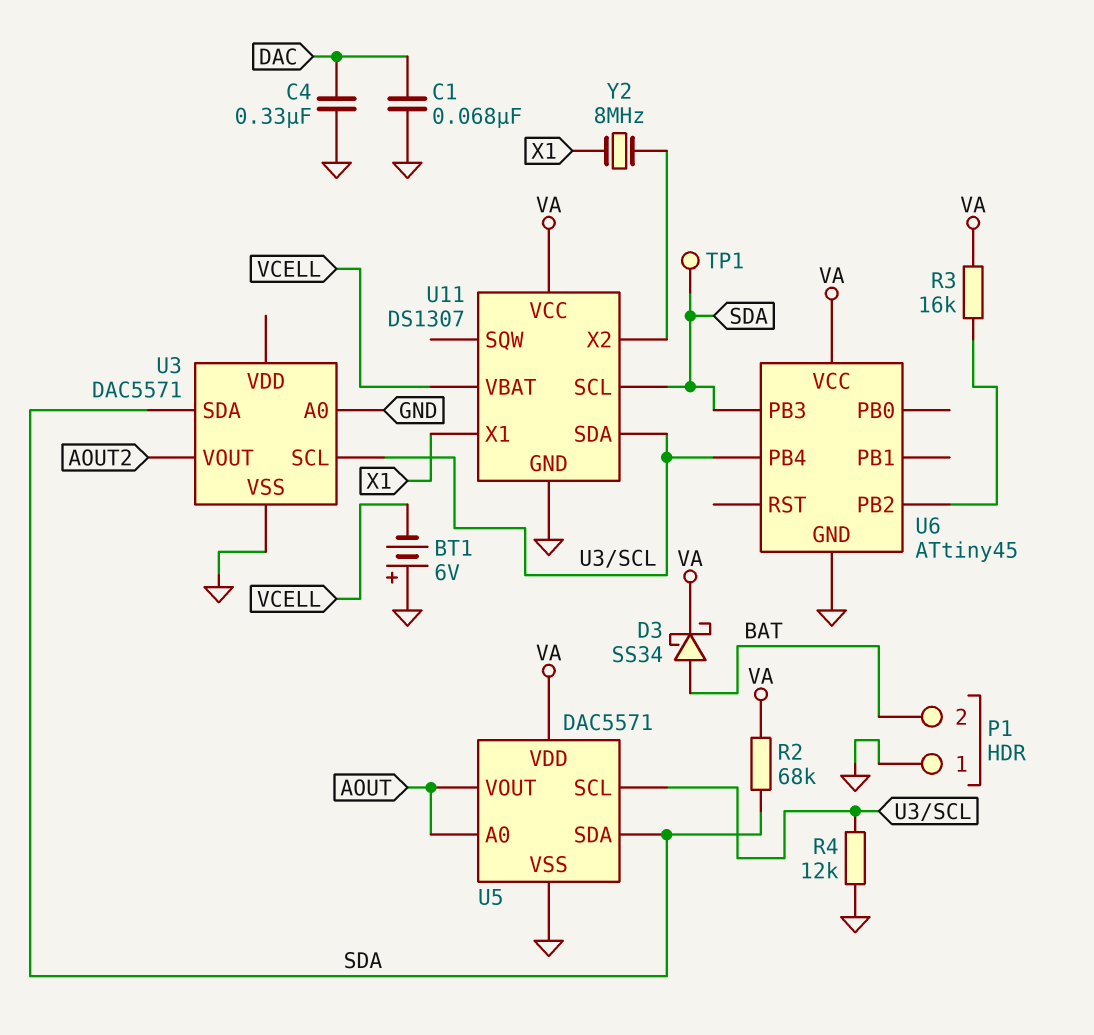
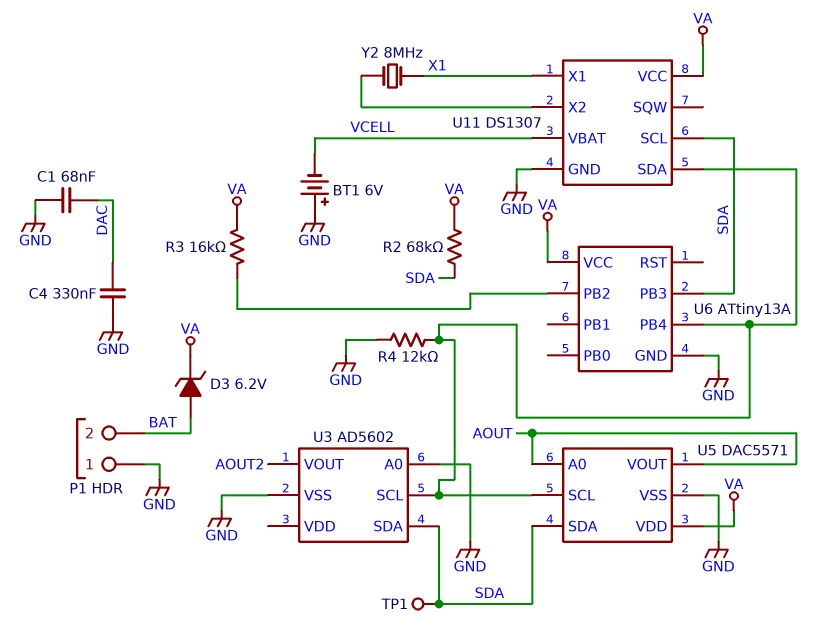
D3: schottky SS34 (A BAT, K VA) -> zener 6.2V (A BAT, K VA)
U3: DAC5571 -> AD5602
U6: ATtiny45 -> ATtiny13A

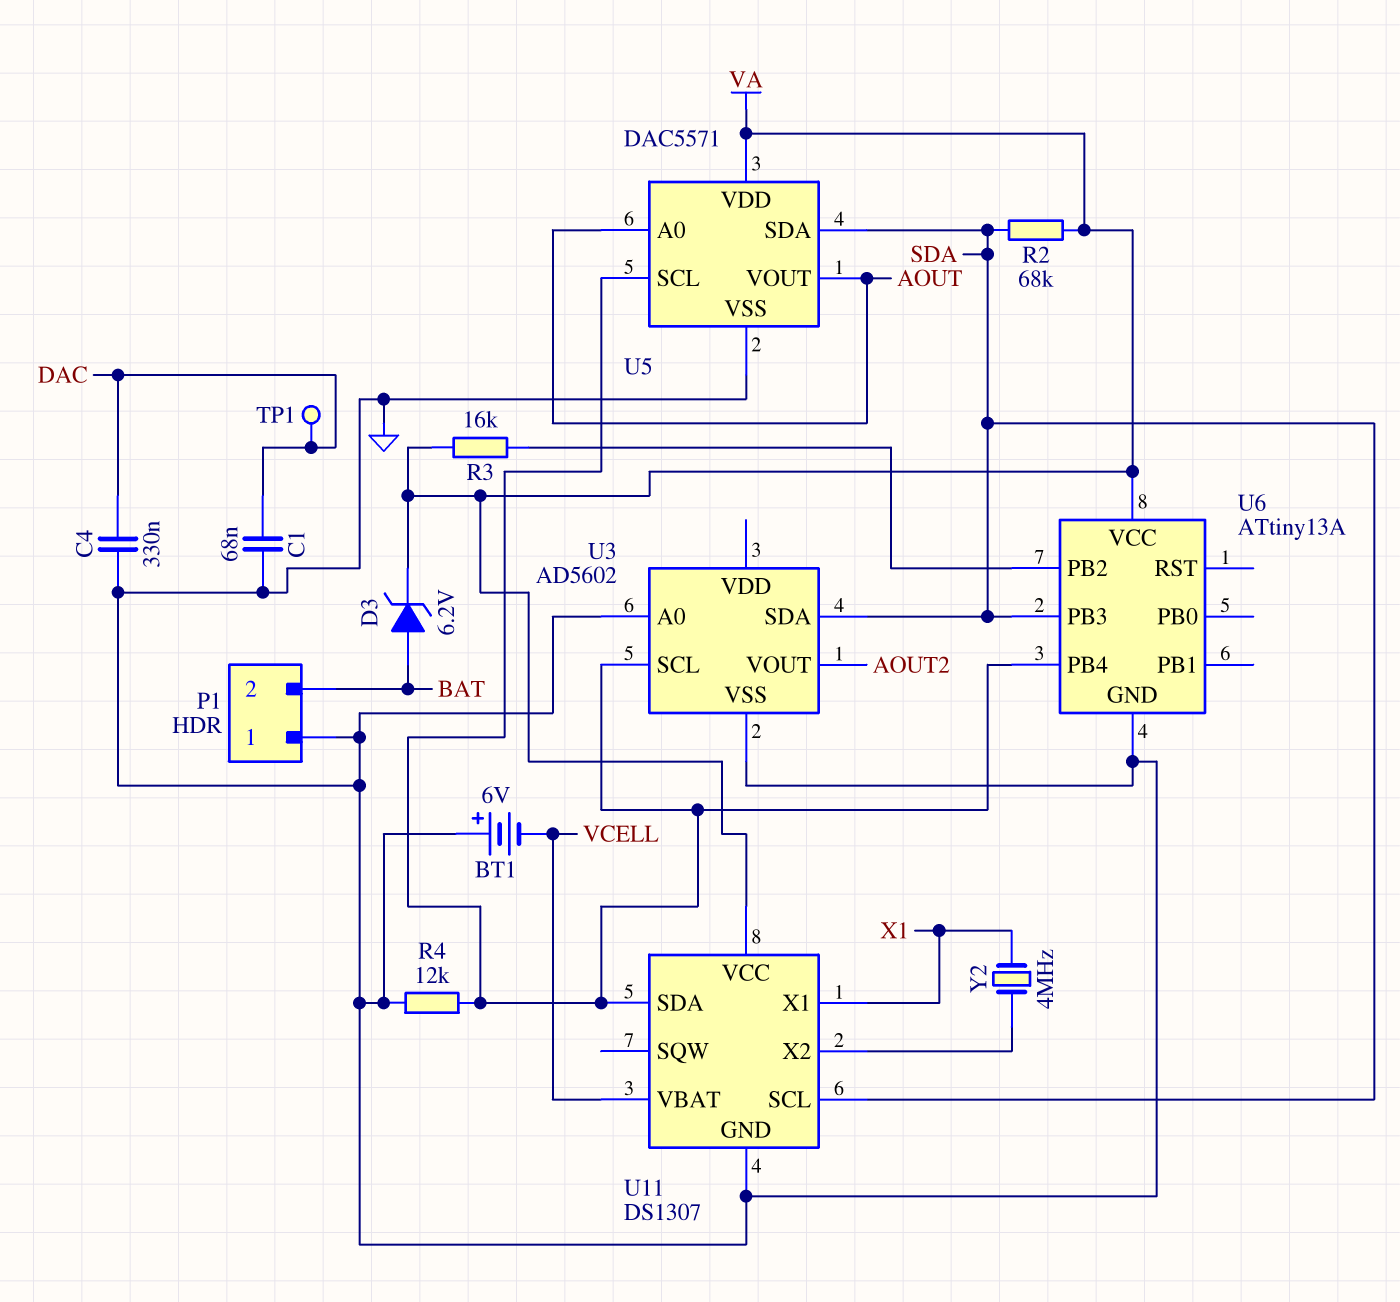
TP1: test point (SDA) -> test point (DAC)
Y2: 8MHz (U11/X2, X1) -> 4MHz (U11/X2, X1)

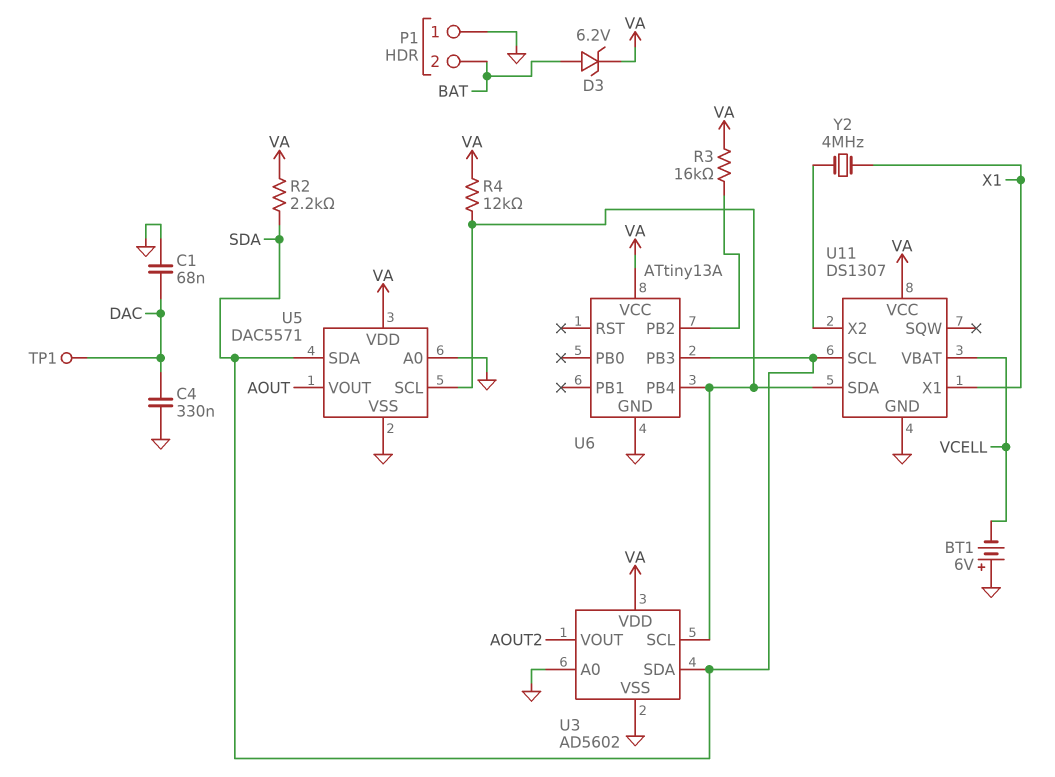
R2: 68k (SDA, VA) -> 2.2k (SDA, VA)
R4: 12k (GND, U3/SCL) -> 12k (U3/SCL, VA)
U3 pin VDD: none -> VA
U5 pin A0: AOUT -> GND

